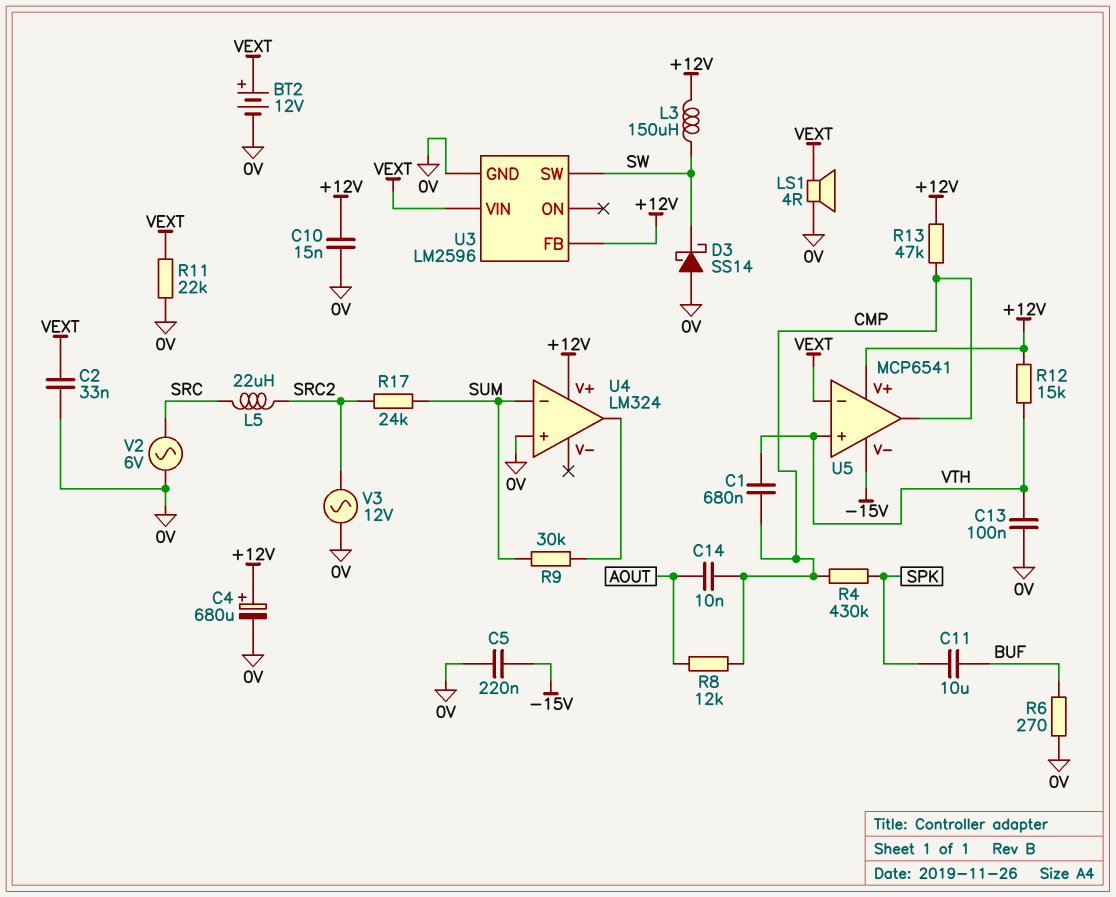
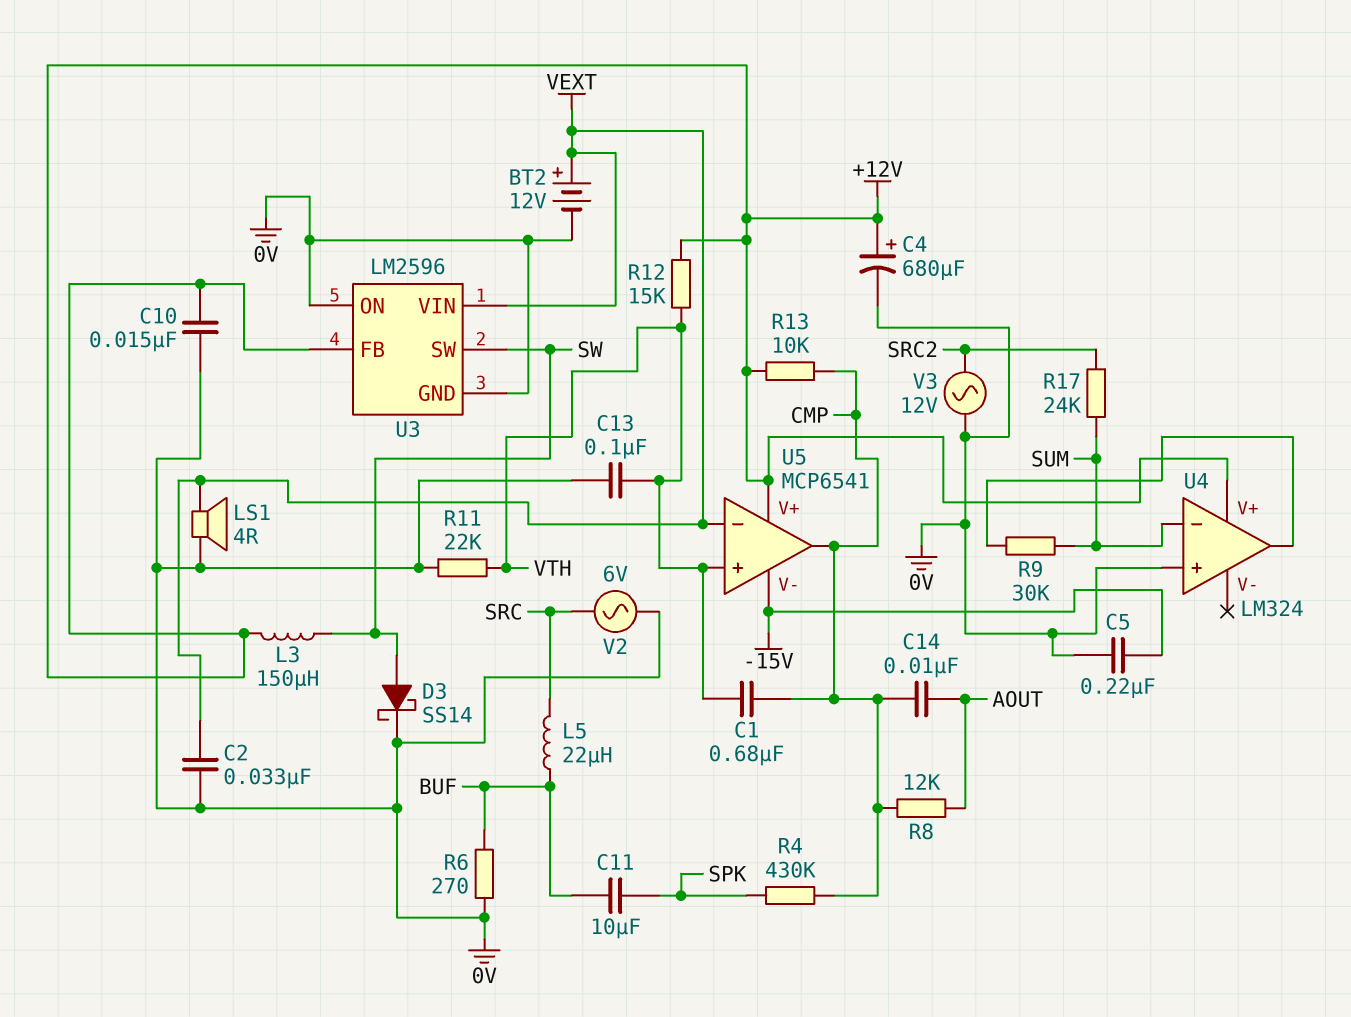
D3: schottky SS14 (A 0V, K SW) -> schottky SS14 (A SW, K 0V)
L5: 22uH (SRC, SRC2) -> 22uH (BUF, SRC)
R11: 22k (0V, VEXT) -> 22k (0V, VTH)
R13: 47k (+12V, CMP) -> 10k (+12V, CMP)
U3 pin ON: none -> 0V

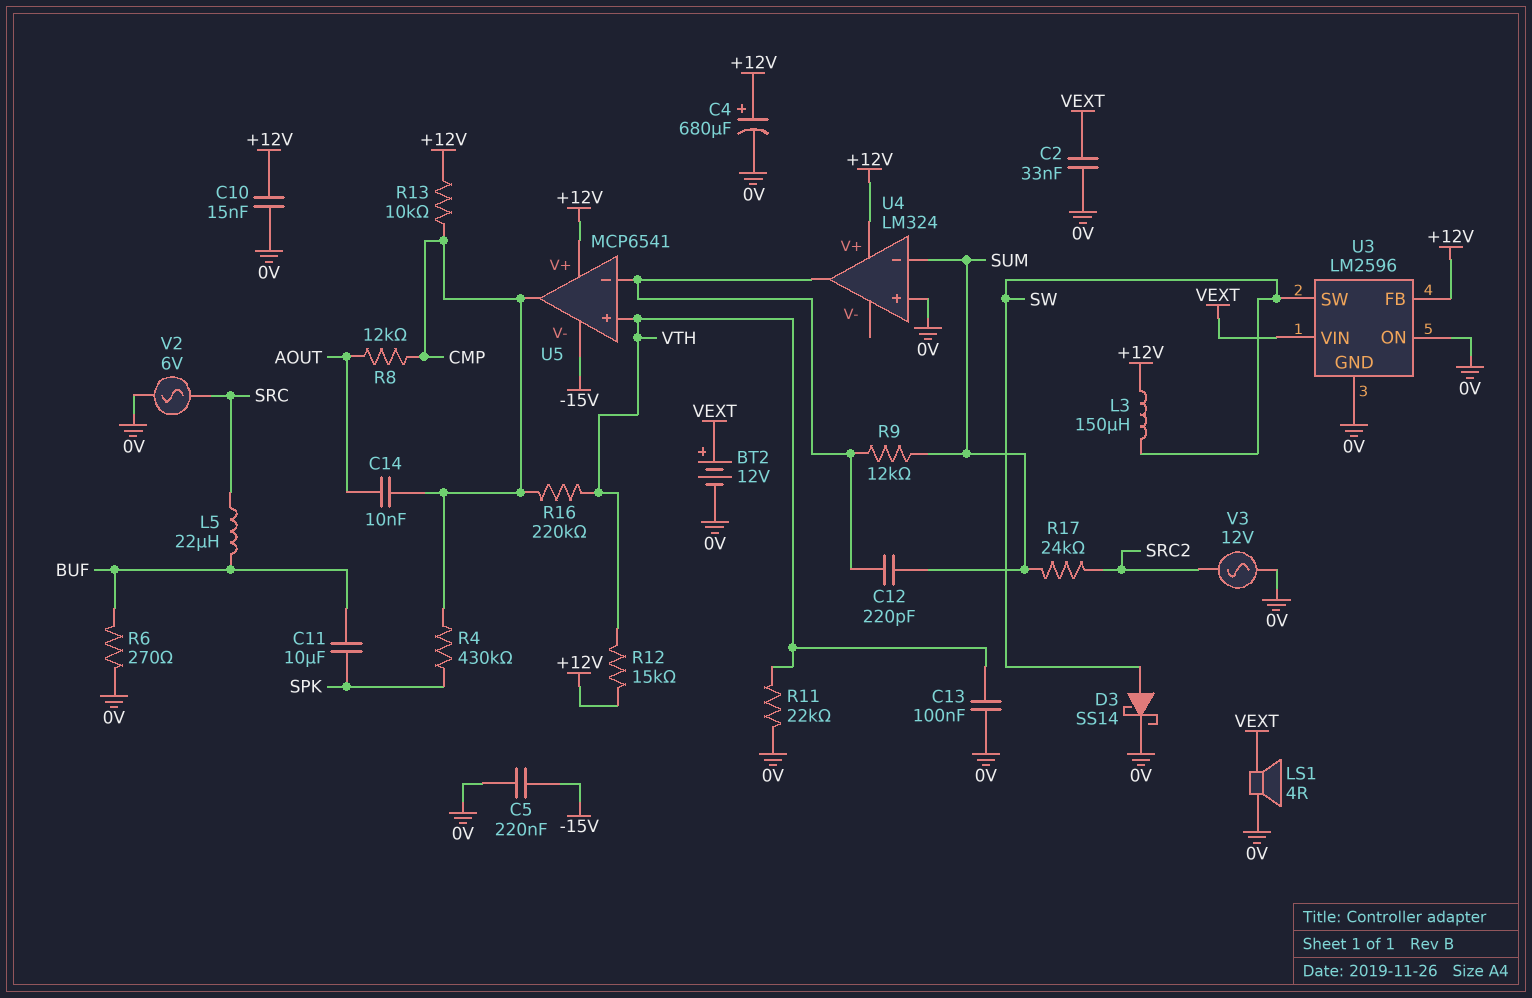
C1: 680nF (CMP, VTH) -> none
C12: none -> 220pF (SUM, U4/out)
R9: 30k (SUM, U4/out) -> 12k (SUM, U4/out)
R16: none -> 220k (CMP, VTH)
U5 pin in-: VEXT -> U4/out

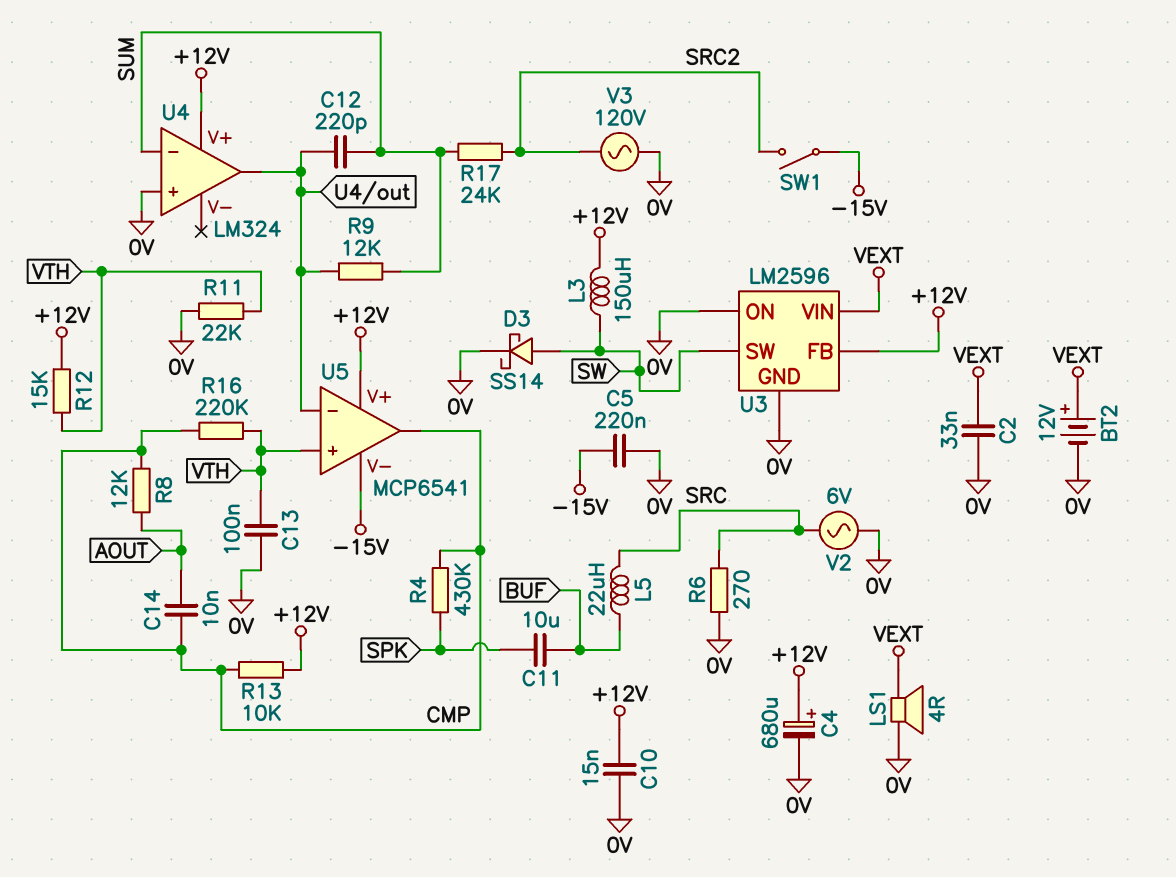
R6: 270 (0V, BUF) -> 270 (0V, SRC)
SW1: none -> switch (-15V, SRC2)
V3: AC 12V (0V, SRC2) -> AC 120V (0V, SRC2)

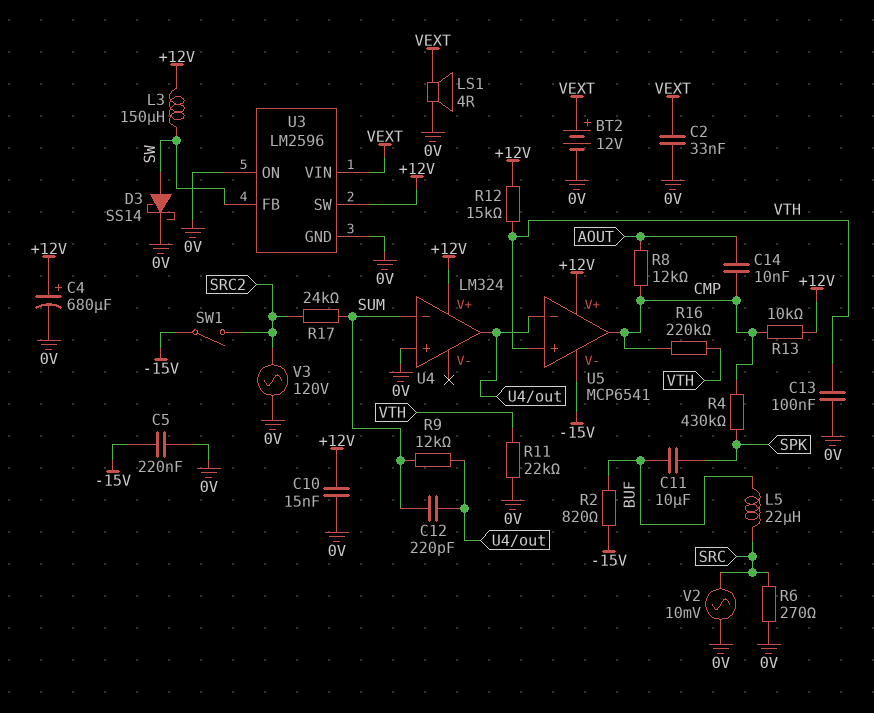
R2: none -> 820 (-15V, BUF)
U3 pin FB: +12V -> SW
U3 pin SW: SW -> +12V
V2: AC 6V (0V, SRC) -> AC 10mV (0V, SRC)

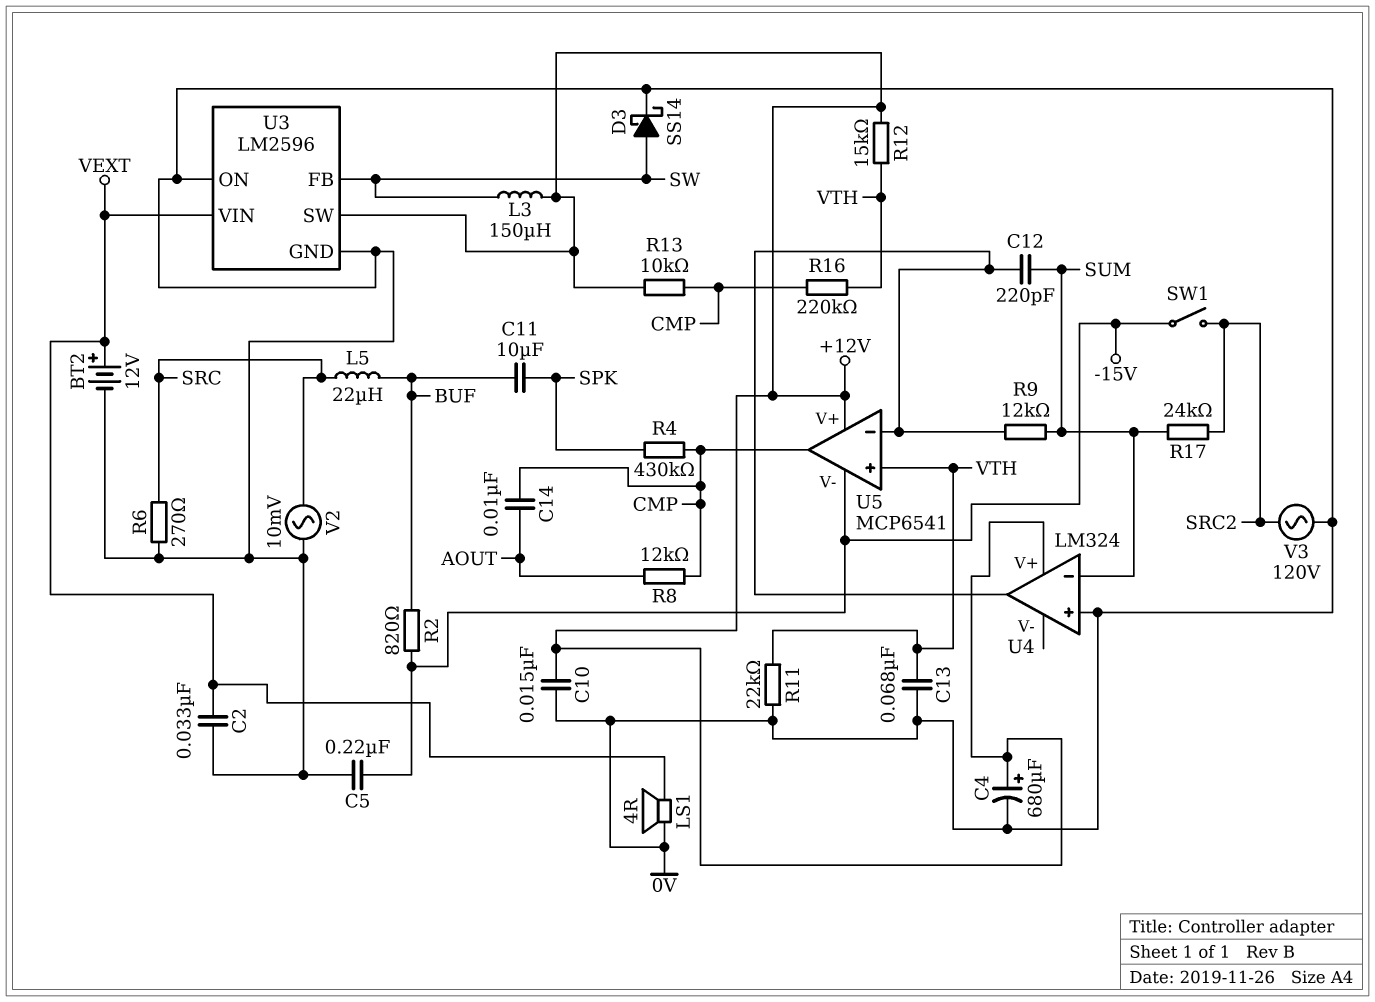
C13: 100nF (0V, VTH) -> 68nF (0V, VTH)

